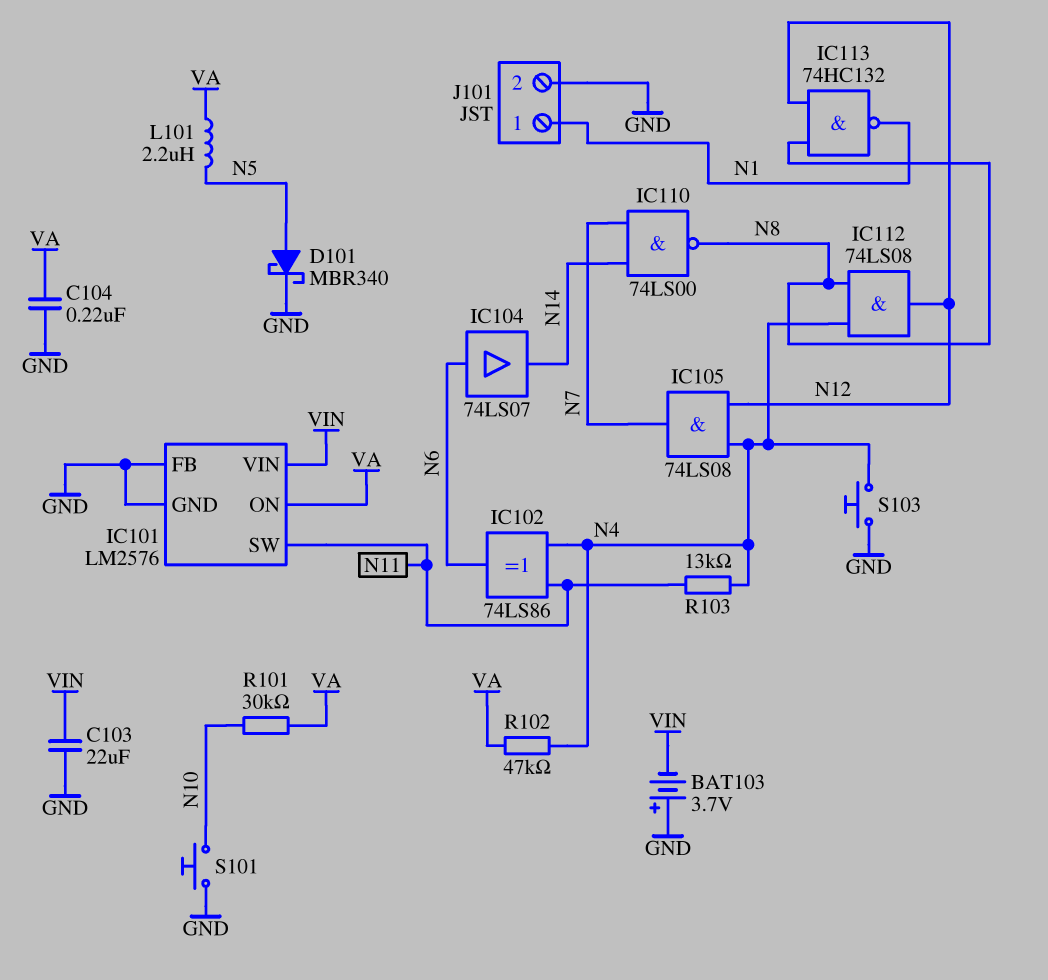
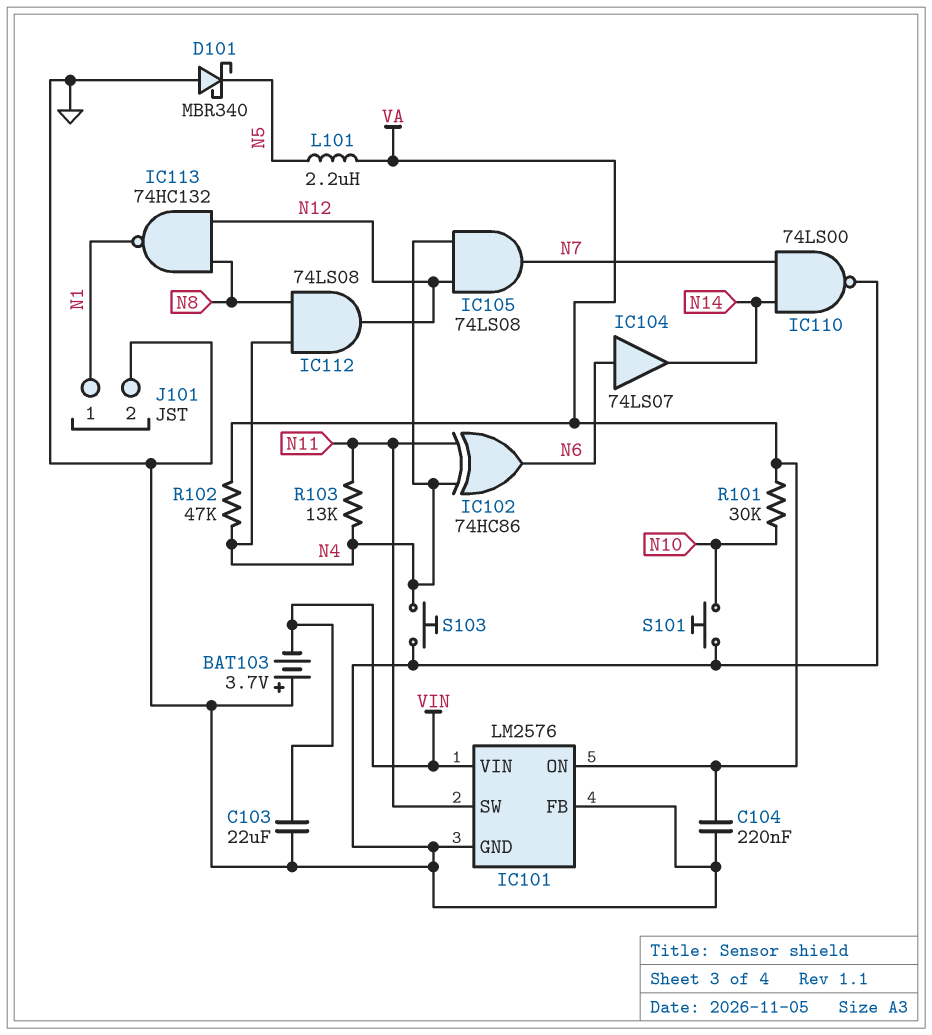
D101: schottky MBR340 (A N5, K GND) -> schottky MBR340 (A GND, K N5)
IC102: XOR 74LS86 (in N4, in N11, out N6) -> XOR 74HC86 (in N4, in N11, out N6)
IC110: NAND 74LS00 (in N7, in N14, out N8) -> NAND 74LS00 (in N7, in N14, out GND)

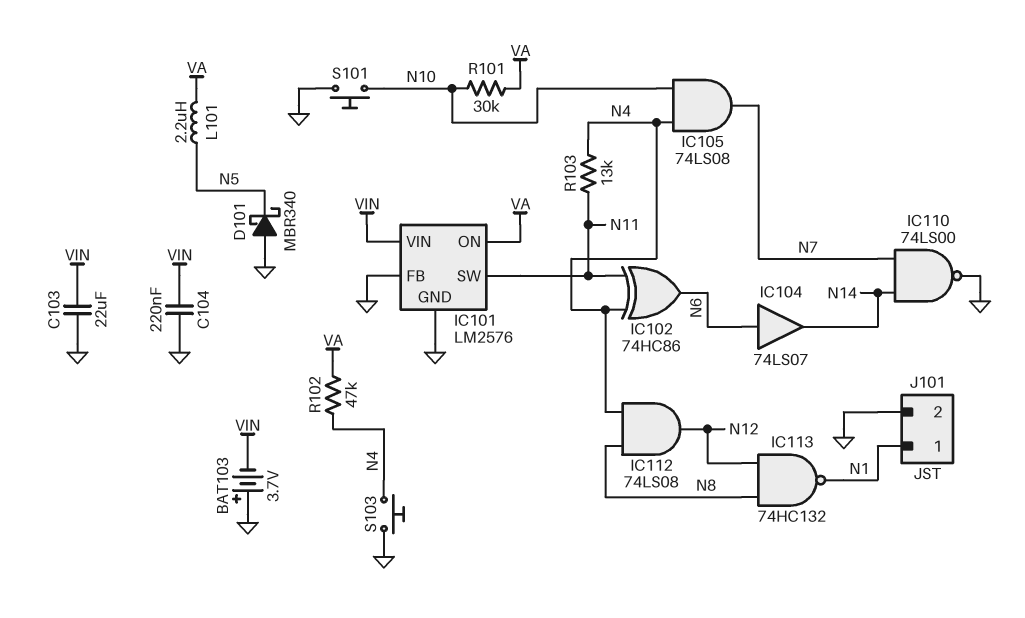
C104: 220nF (GND, VA) -> 220nF (GND, VIN)
IC105: AND 74LS08 (in N4, in N12, out N7) -> AND 74LS08 (in N4, in N10, out N7)

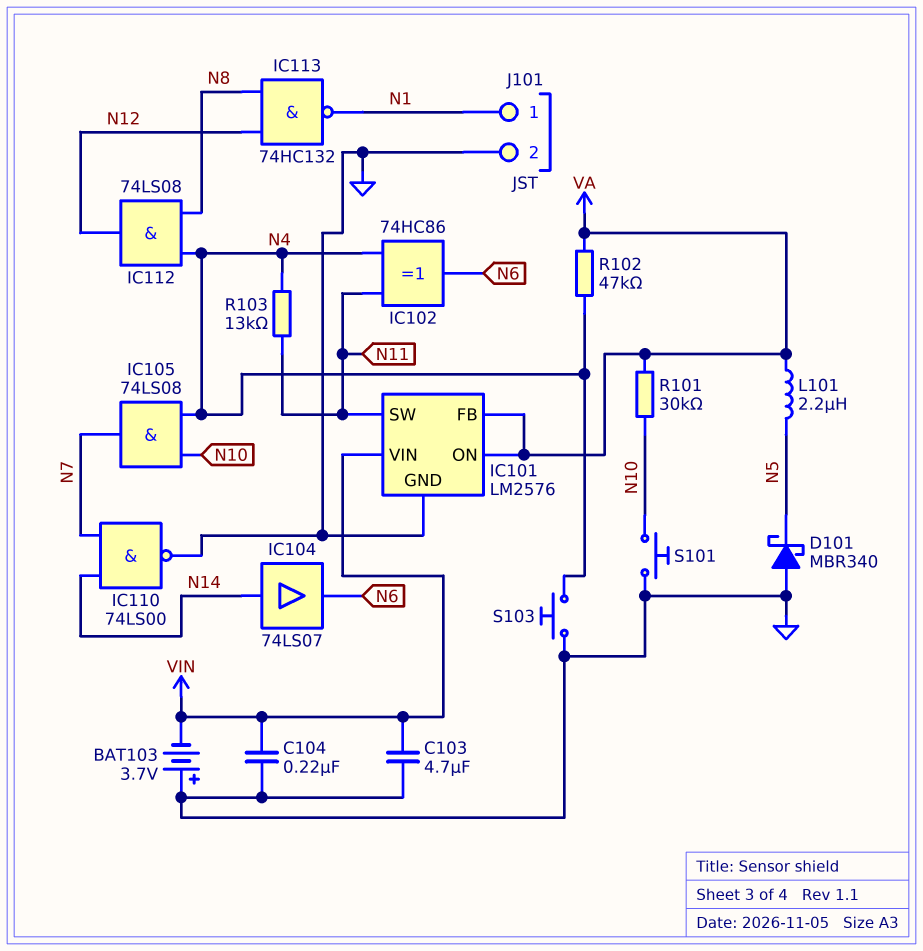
C103: 22uF (GND, VIN) -> 4.7uF (GND, VIN)
IC101 pin FB: GND -> VA
IC104: buffer 74LS07 (in N6, out N14) -> buffer 74LS07 (in N14, out N6)

